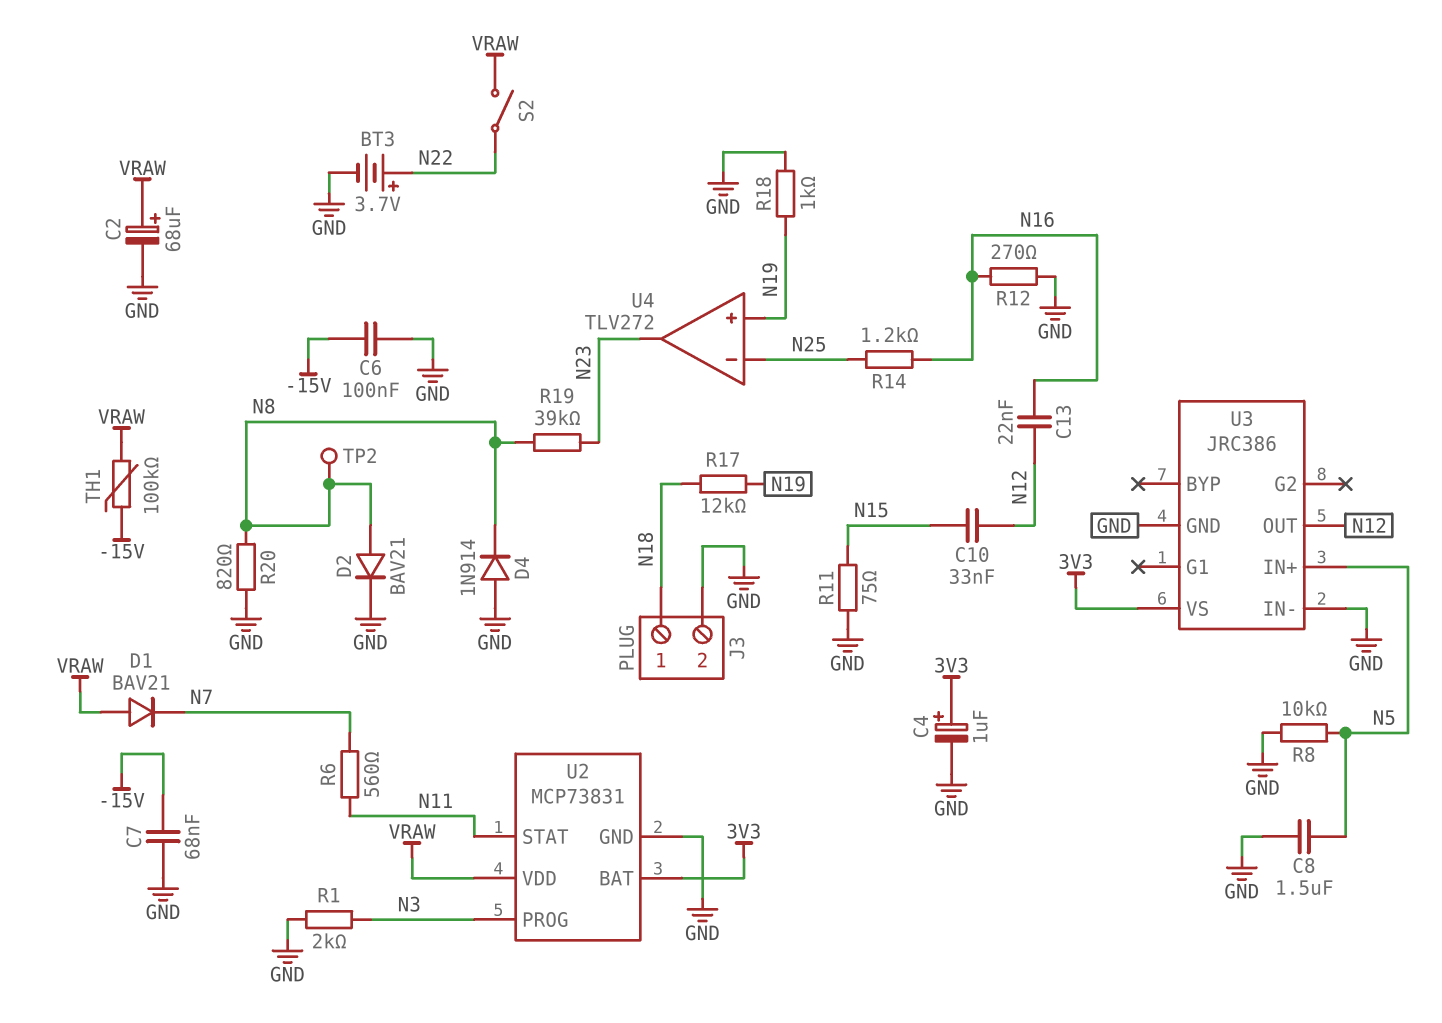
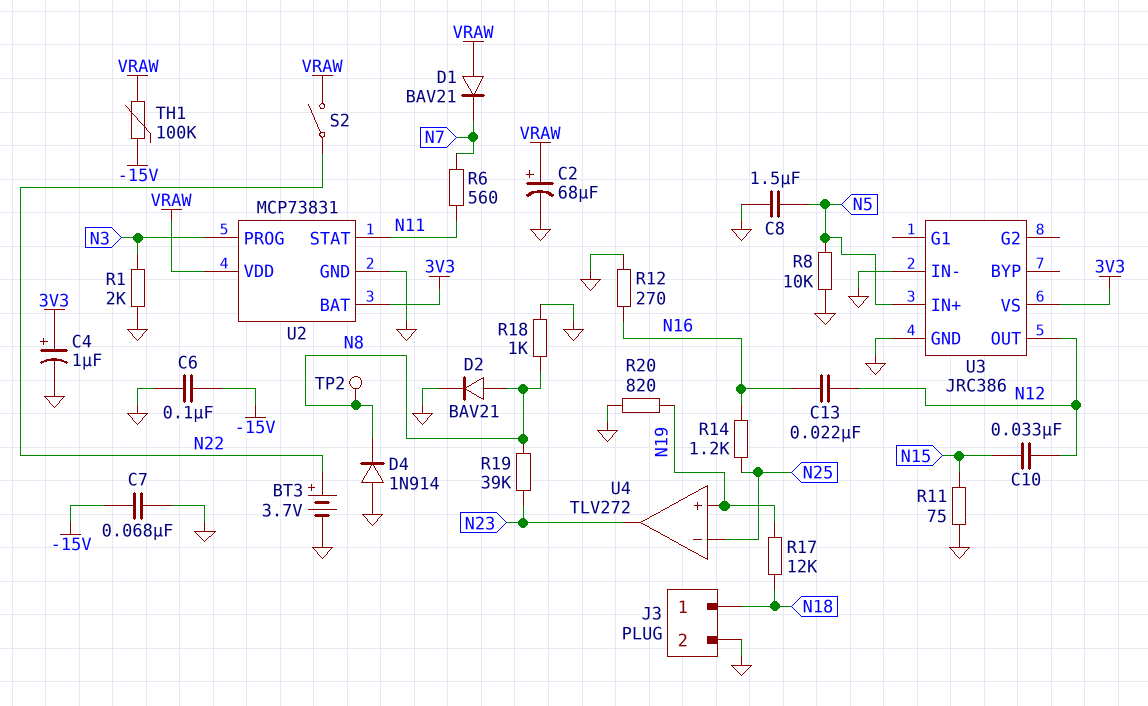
R18: 1k (GND, N19) -> 1k (GND, N8)
R20: 820 (GND, N8) -> 820 (GND, N19)

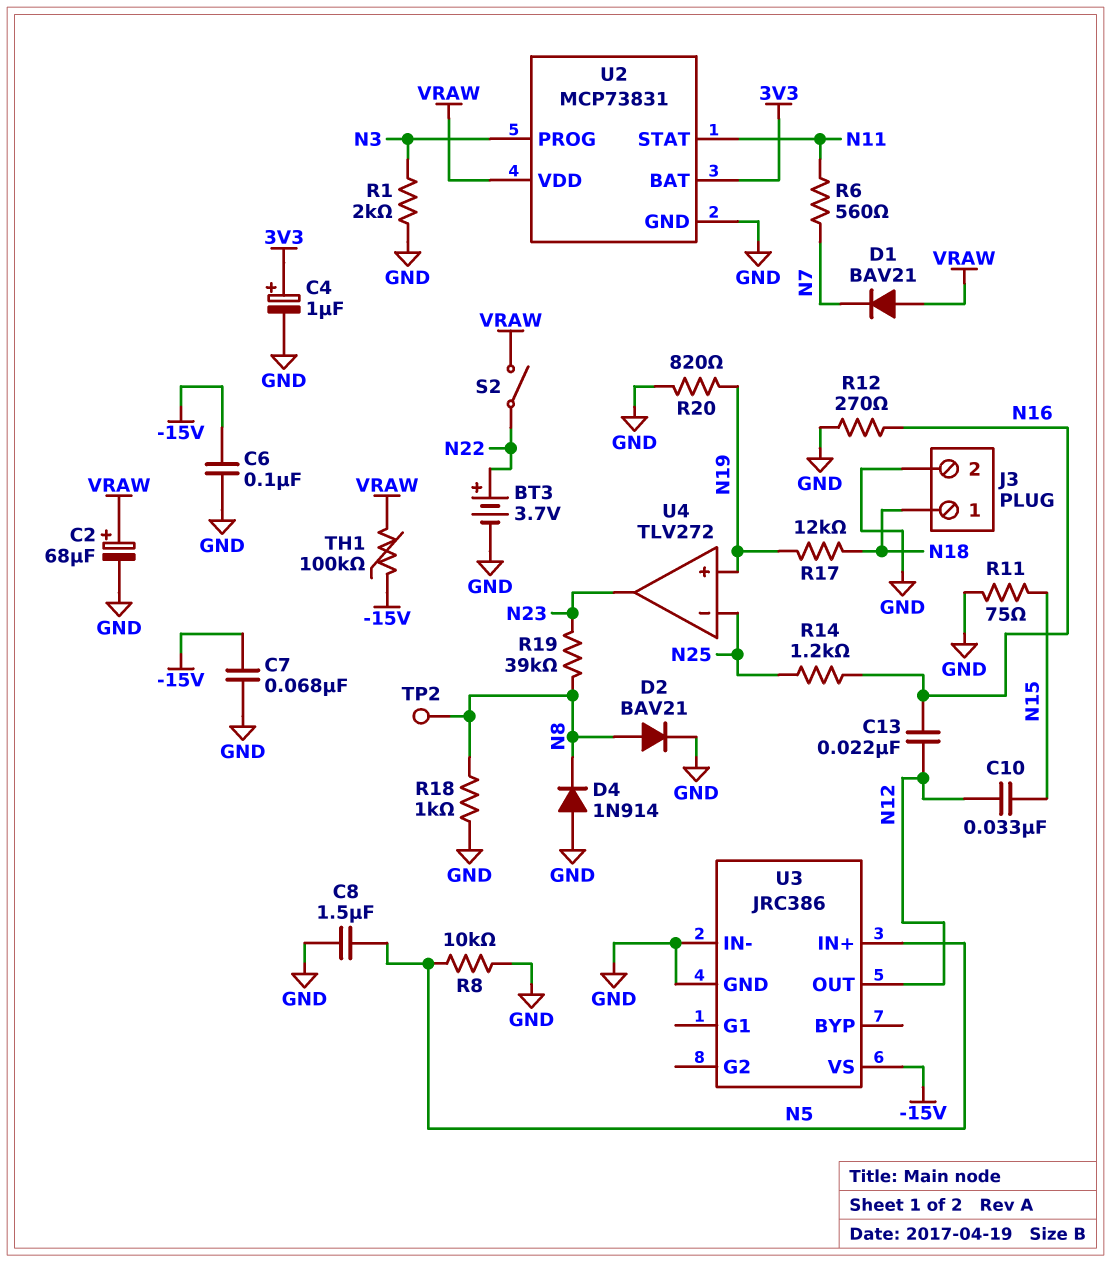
U3 pin VS: 3V3 -> -15V

